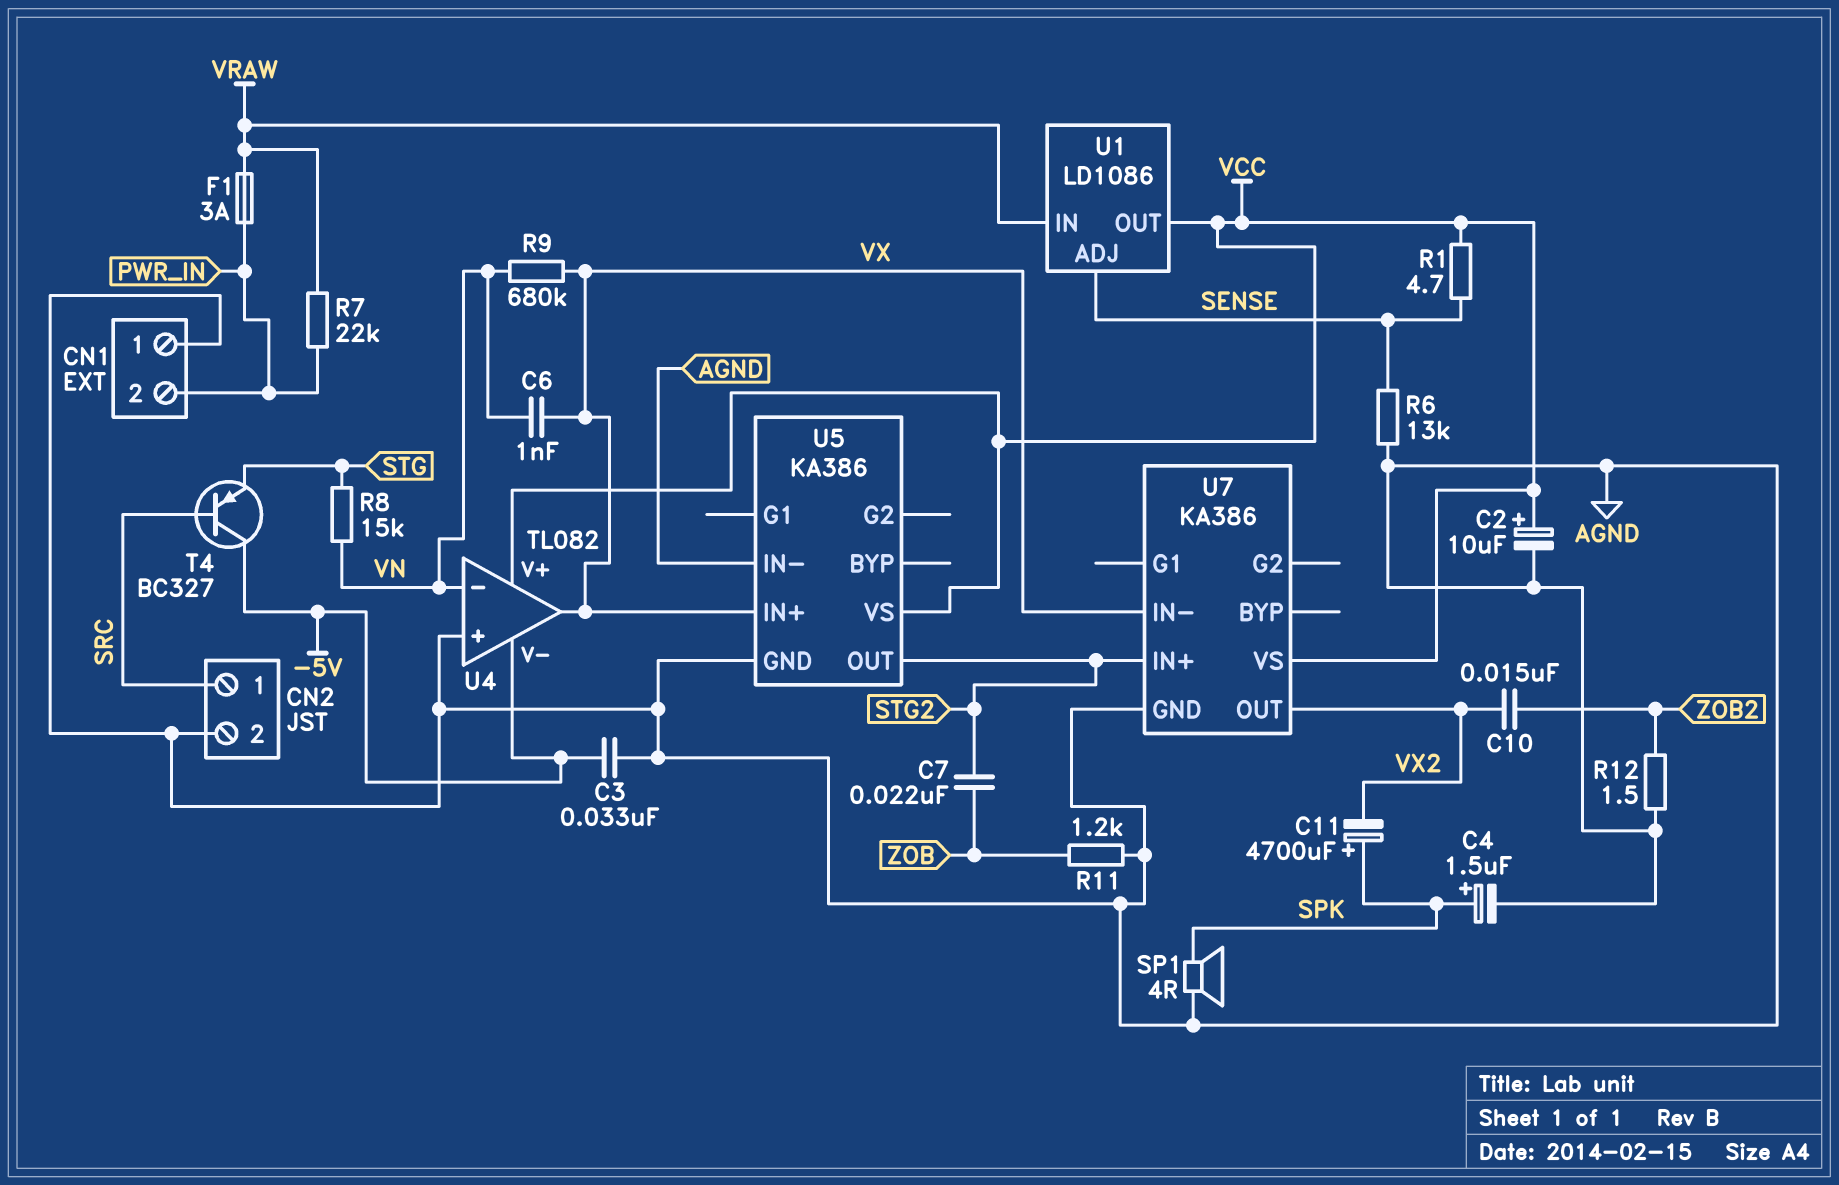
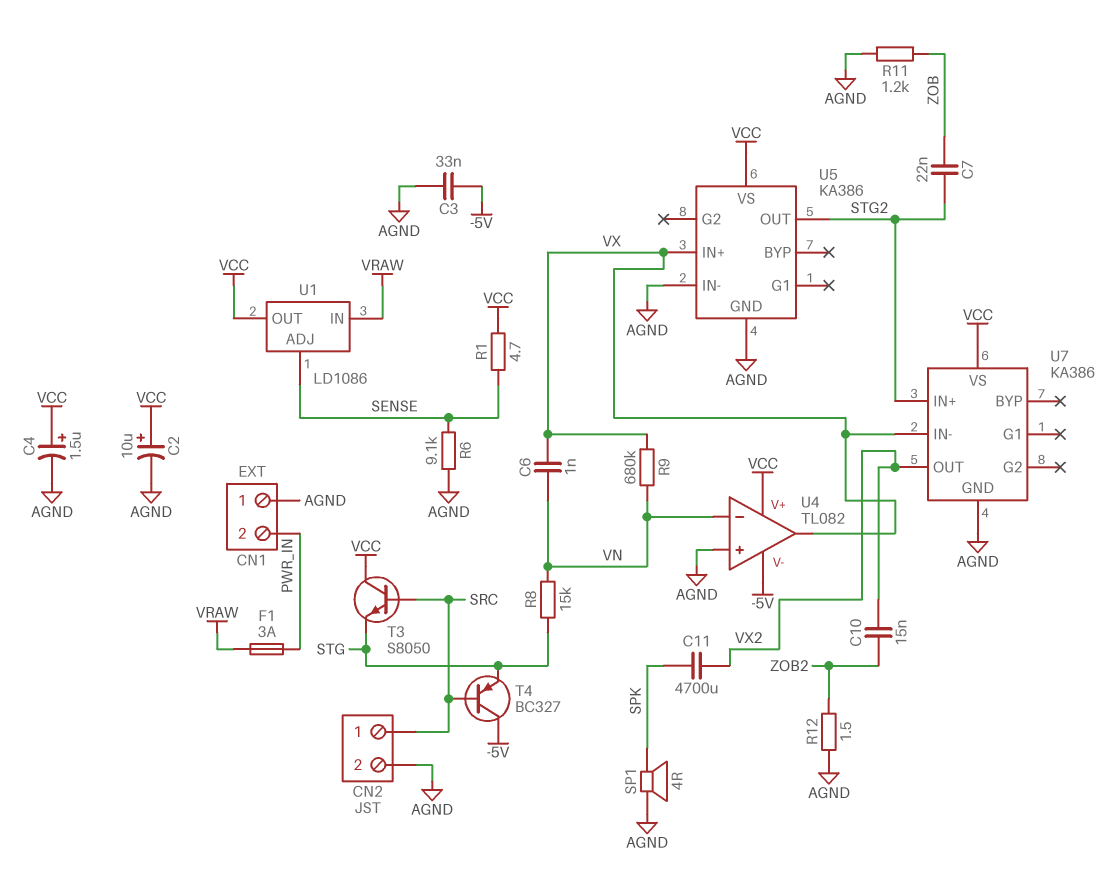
C4: 1.5uF (plus SPK, minus AGND) -> 1.5uF (plus VCC, minus AGND)
C11: 4700uF (plus SPK, minus VX2) -> 4700uF (SPK, VX2)
R6: 13k (AGND, SENSE) -> 9.1k (AGND, SENSE)
R7: 22k (PWR_IN, VRAW) -> none
T3: none -> NPN S8050 (B SRC, C VCC, E STG)

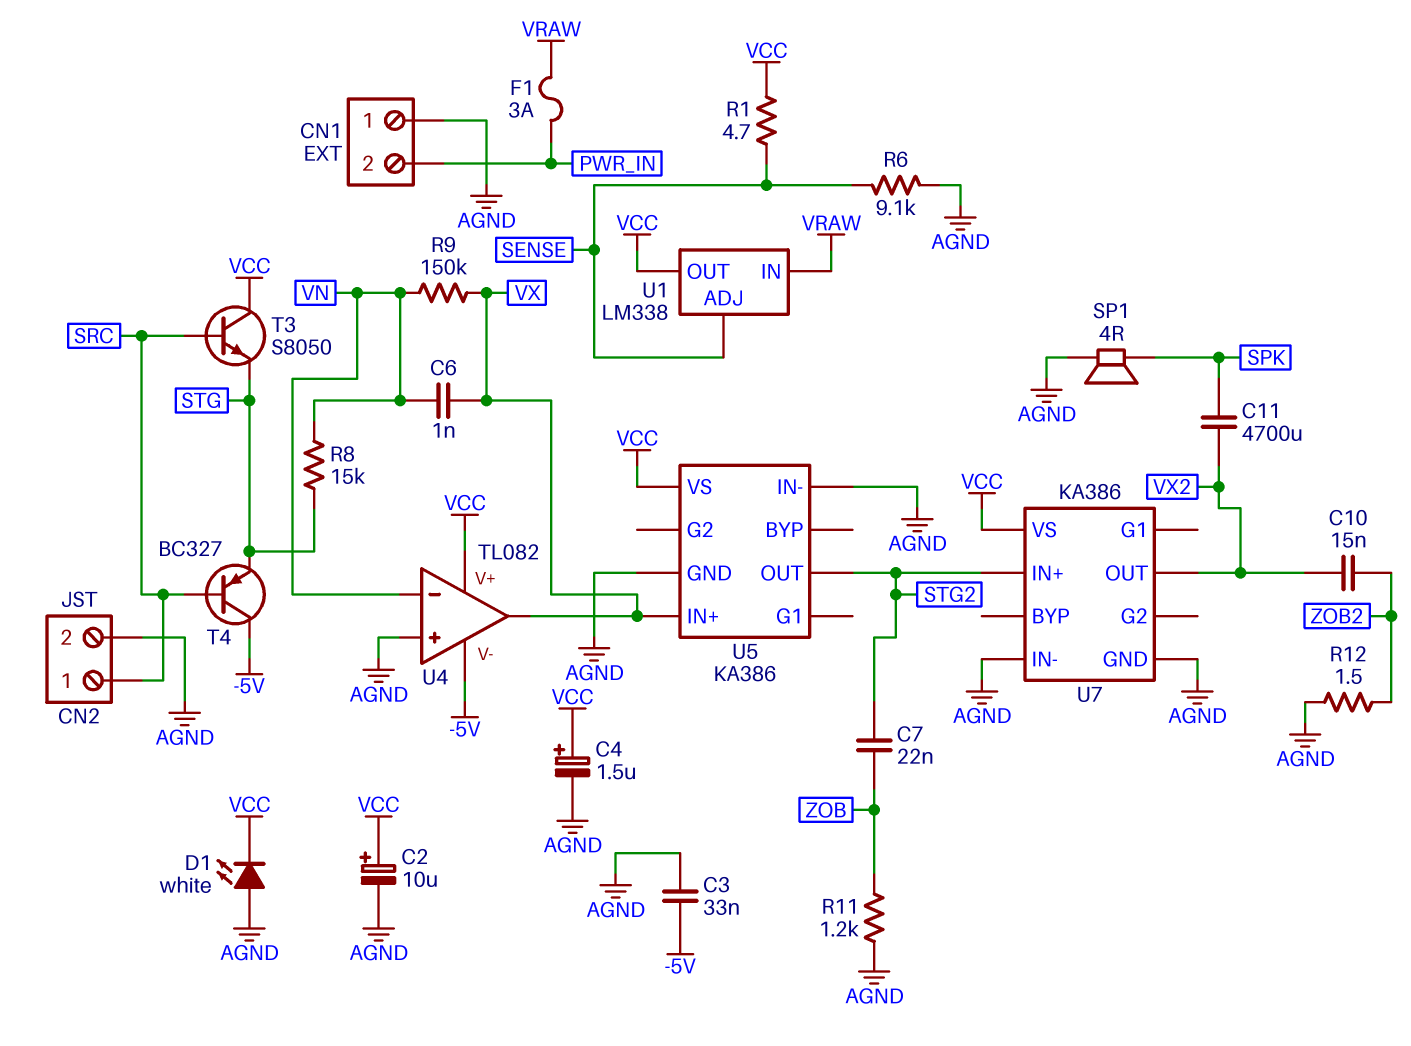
D1: none -> LED white (A AGND, K VCC)
R9: 680k (VN, VX) -> 150k (VN, VX)
U1: LD1086 -> LM338
U7 pin IN-: VX -> AGND

